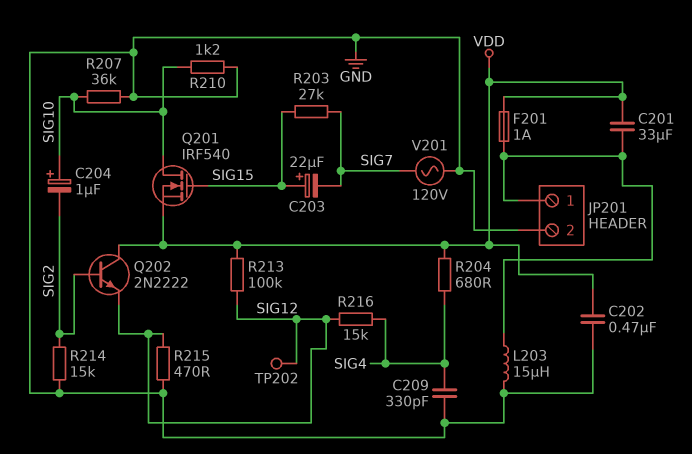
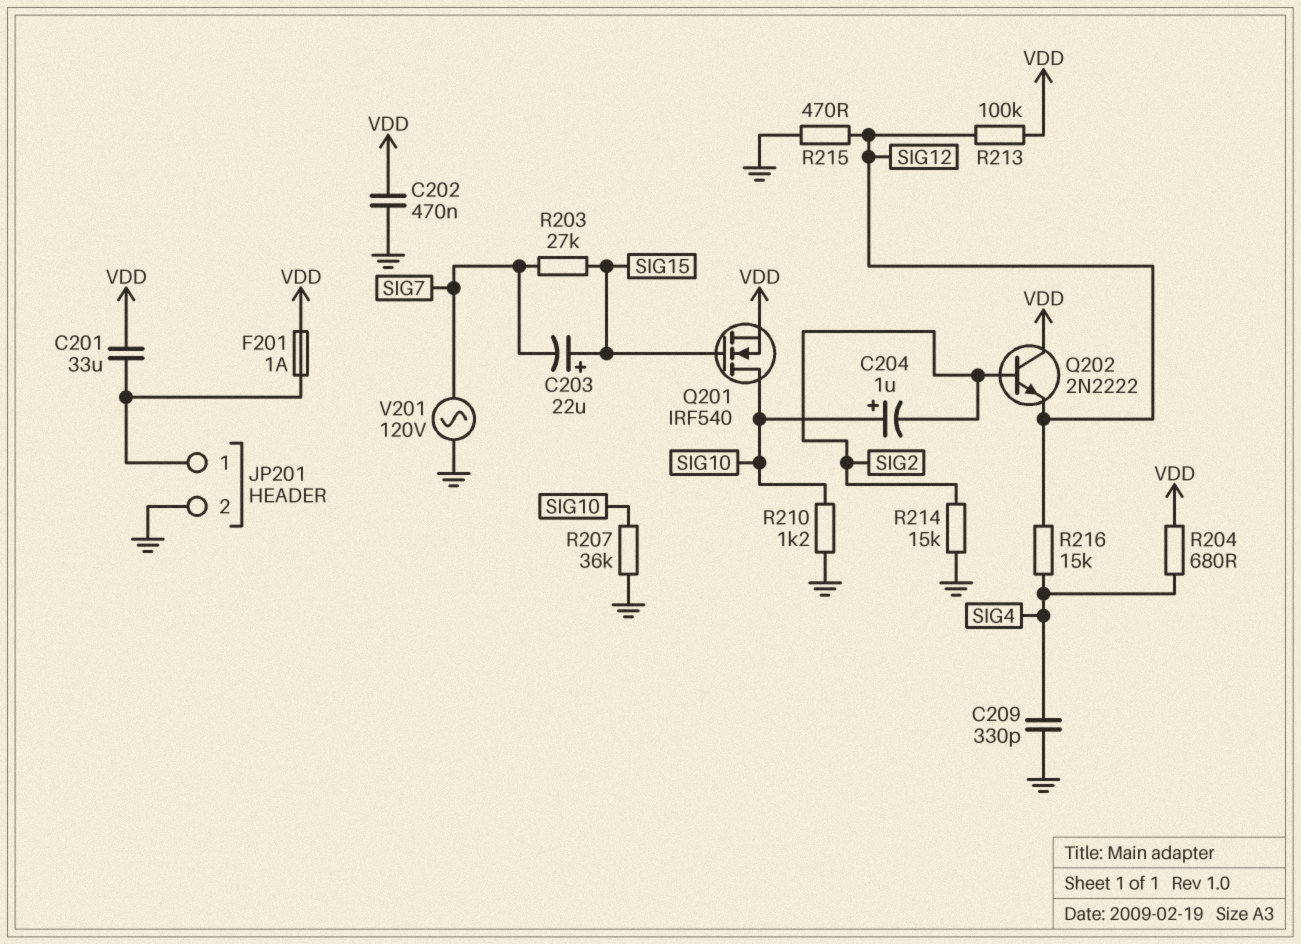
L203: 15uH (GND, JP201/1) -> none
TP202: test point (SIG12) -> none

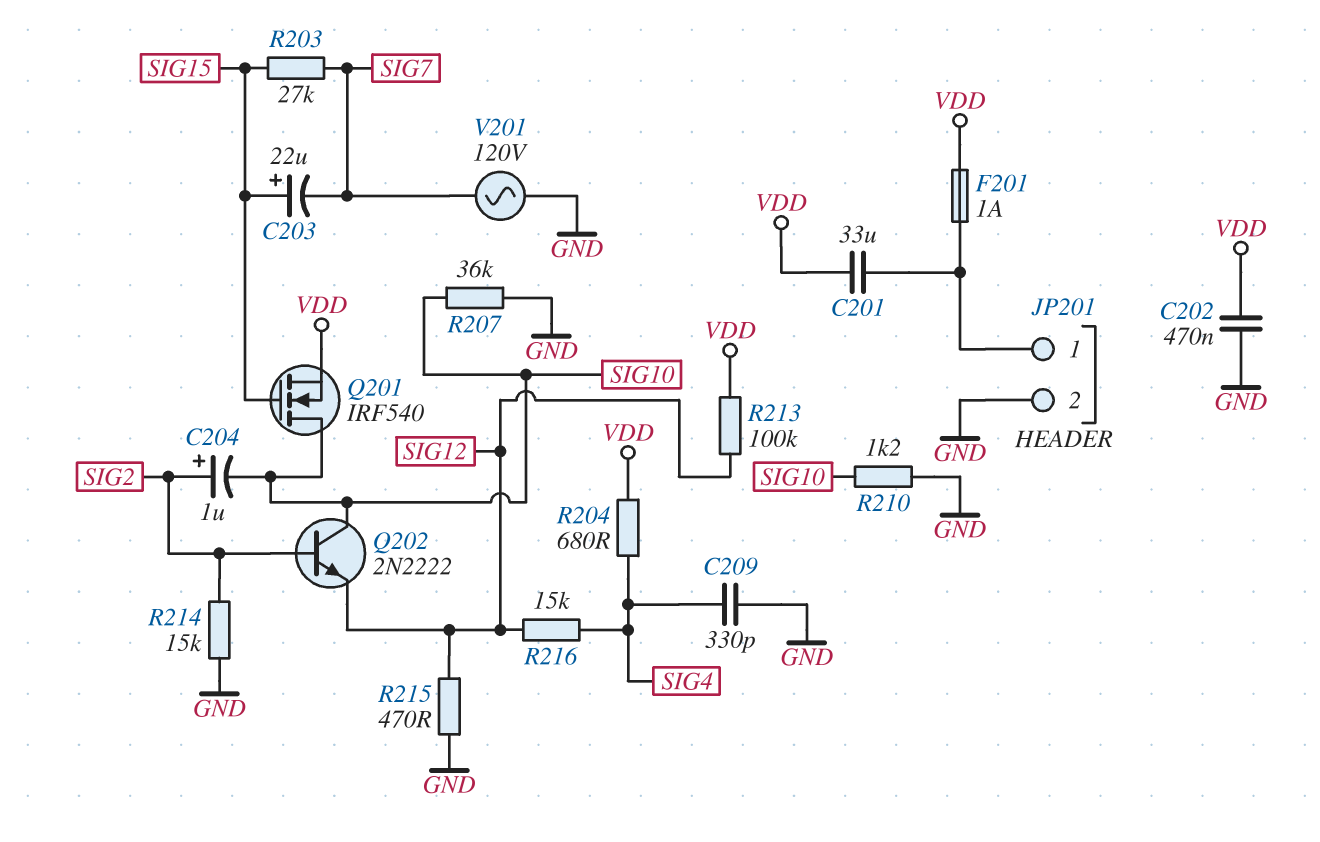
C204: 1uF (plus SIG10, minus SIG2) -> 1uF (plus SIG2, minus SIG10)
Q202: NPN 2N2222 (B SIG2, C VDD, E SIG12) -> NPN 2N2222 (B SIG2, C SIG10, E SIG12)

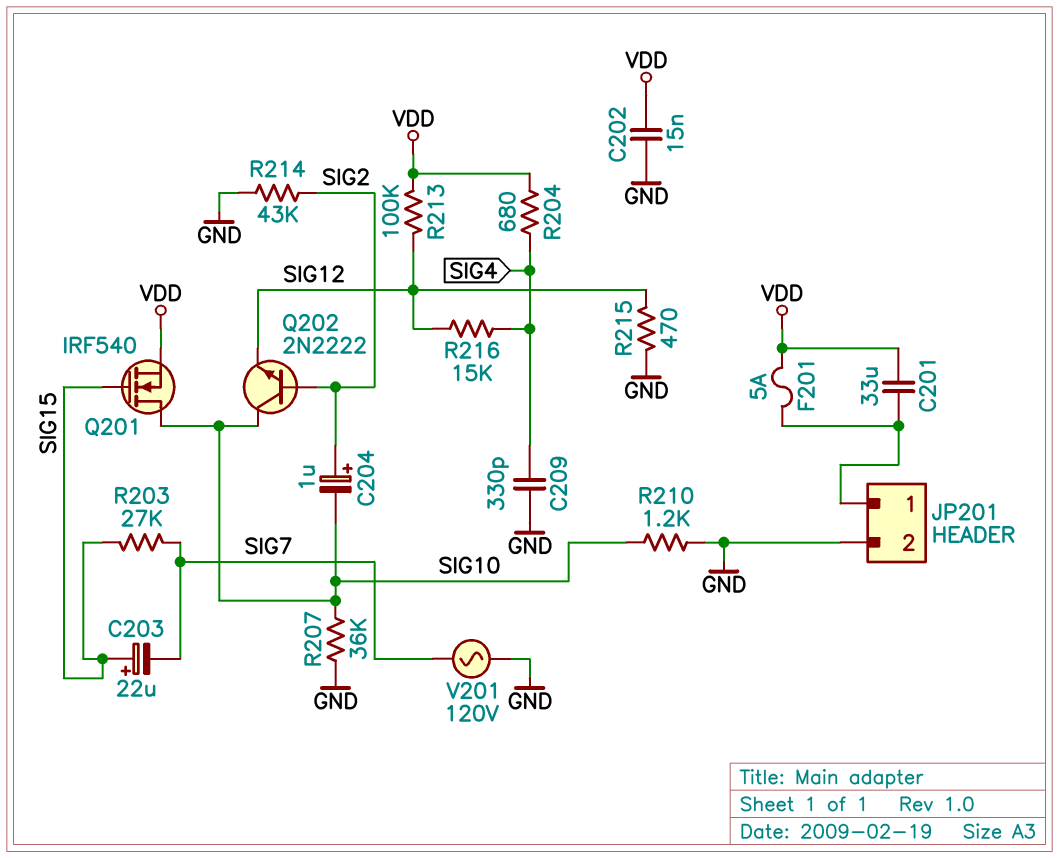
C202: 470nF (GND, VDD) -> 15nF (GND, VDD)
F201: 1A (JP201/1, VDD) -> 5A (JP201/1, VDD)
R214: 15k (GND, SIG2) -> 43k (GND, SIG2)

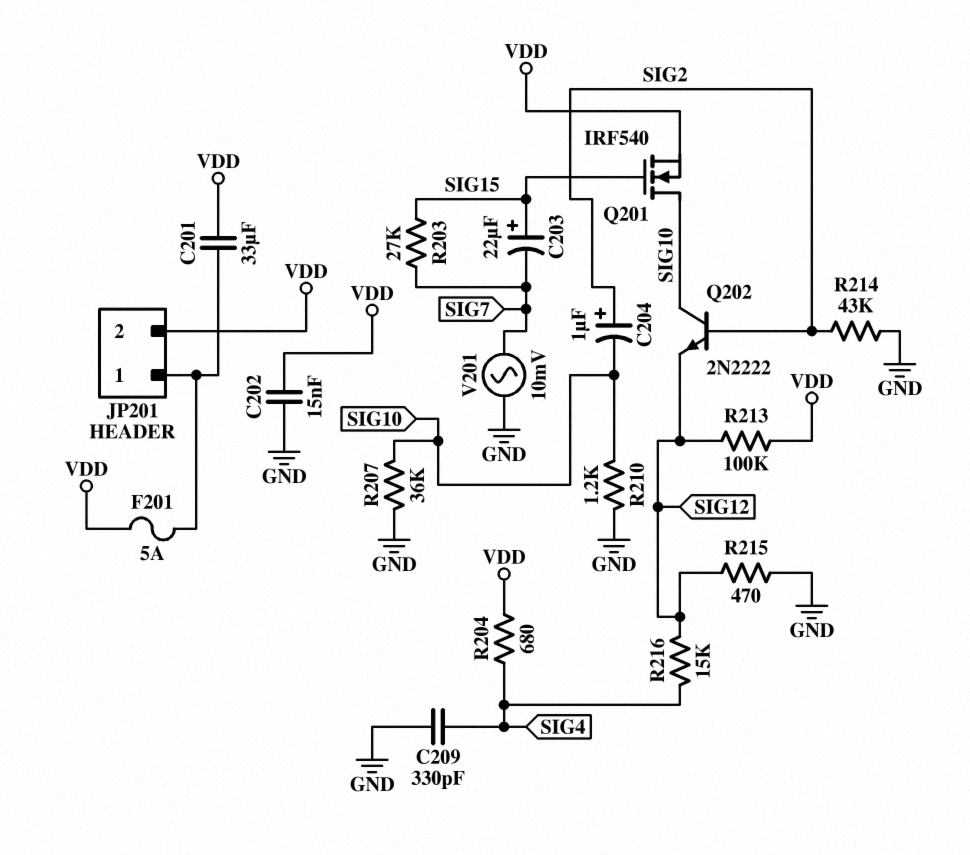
JP201 pin 2: GND -> VDD
V201: AC 120V (GND, SIG7) -> AC 10mV (GND, SIG7)

